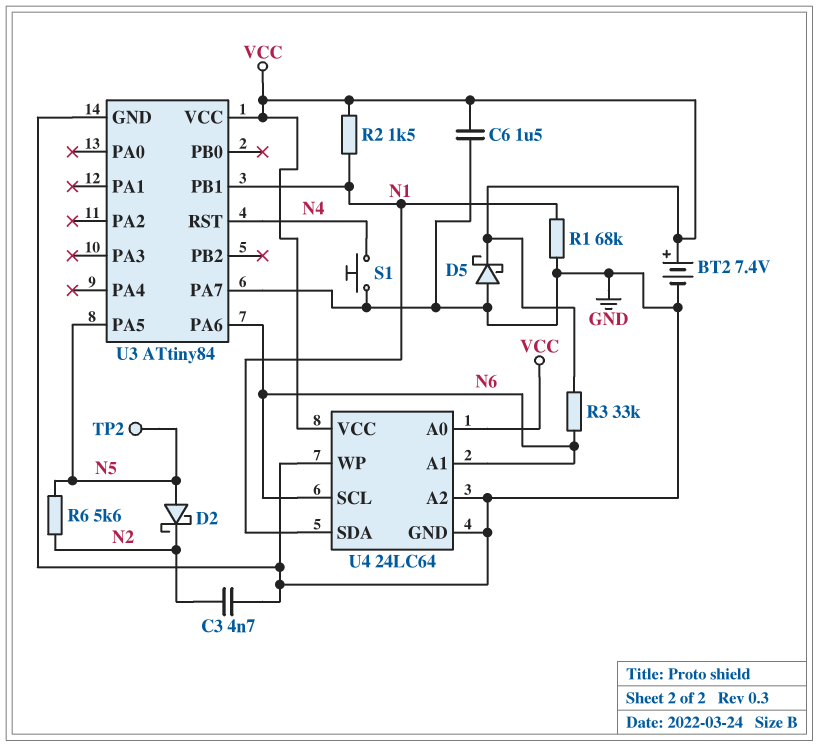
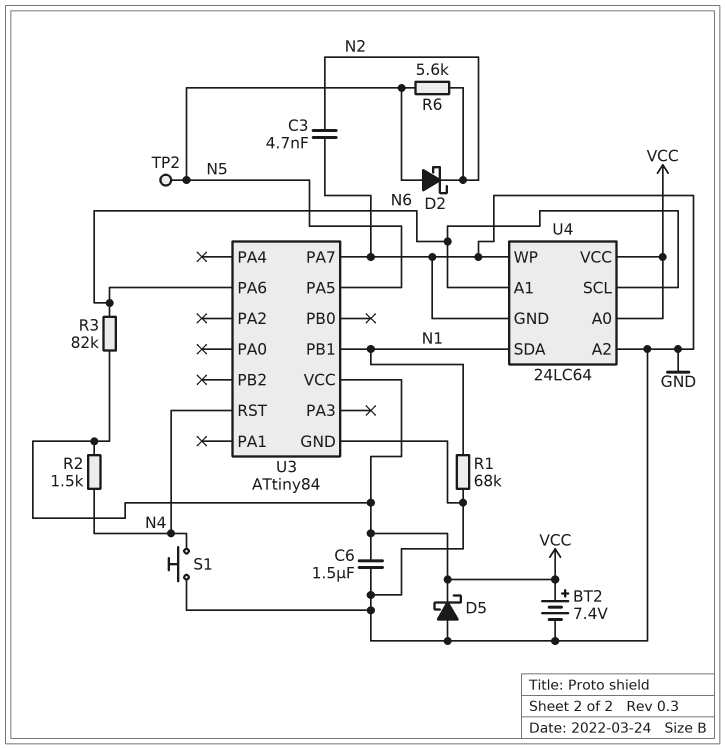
R2: 1.5k (N1, VCC) -> 1.5k (N4, VCC)
R3: 33k (N6, VCC) -> 82k (N6, VCC)

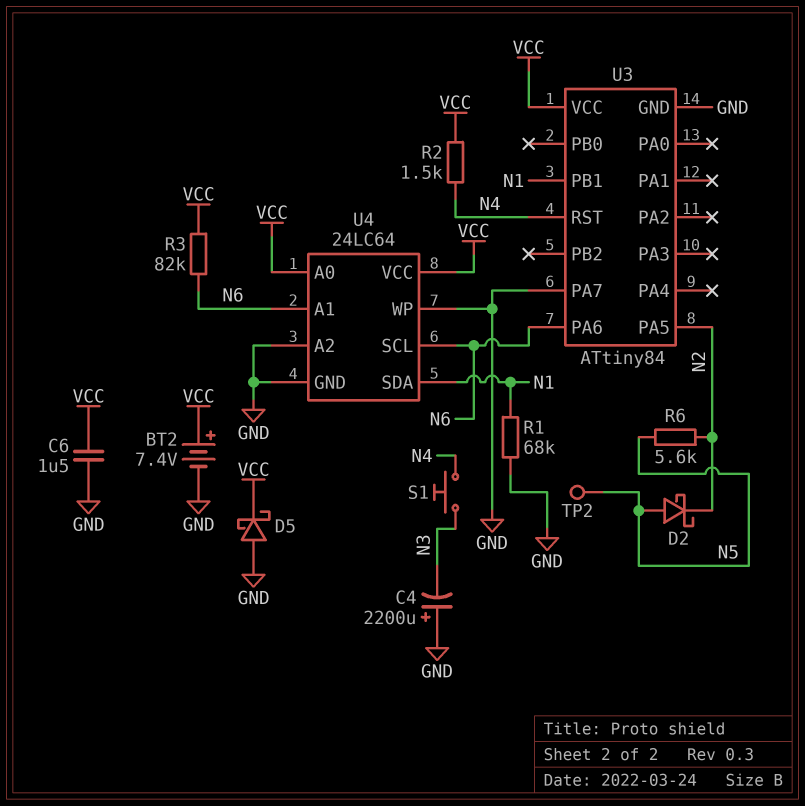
C3: 4.7nF (GND, N2) -> none
C4: none -> 2200uF (plus GND, minus N3)
S1: button (GND, N4) -> button (N3, N4)
U3 pin PA5: N5 -> N2

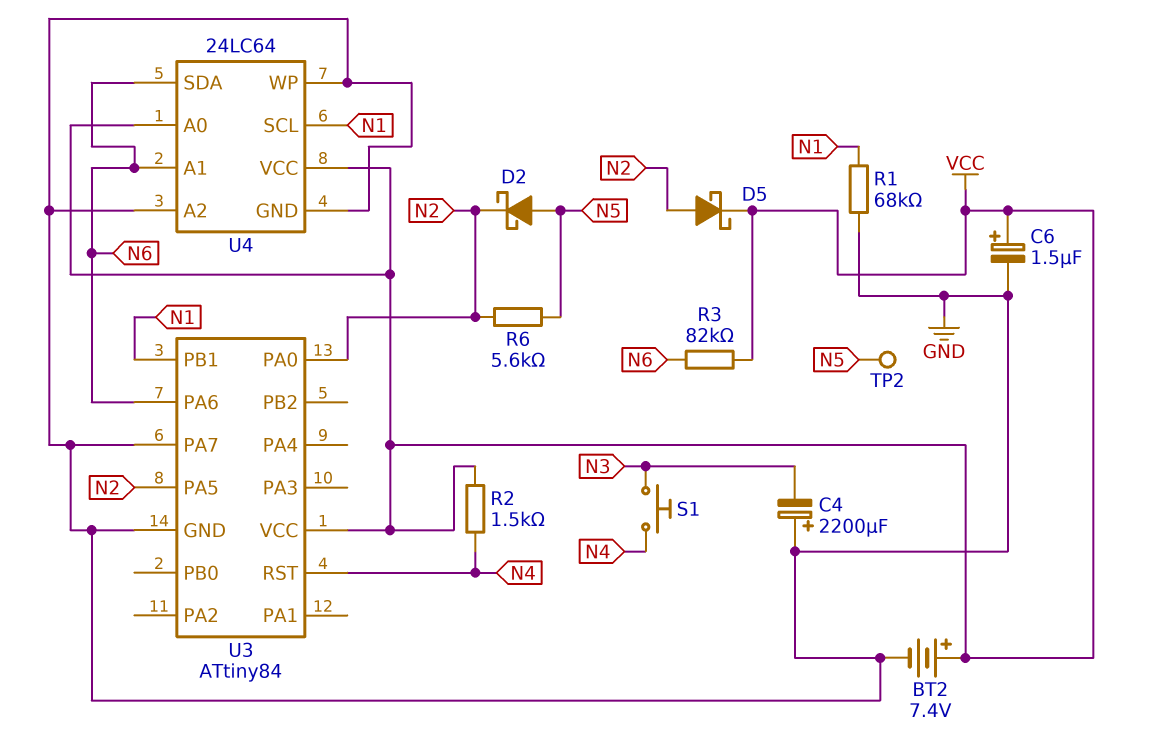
C6: 1.5uF (GND, VCC) -> 1.5uF (plus VCC, minus GND)
D5: schottky (A GND, K VCC) -> schottky (A N2, K VCC)
U3 pin PA0: none -> N2
U4 pin SCL: N6 -> N1
U4 pin SDA: N1 -> N6

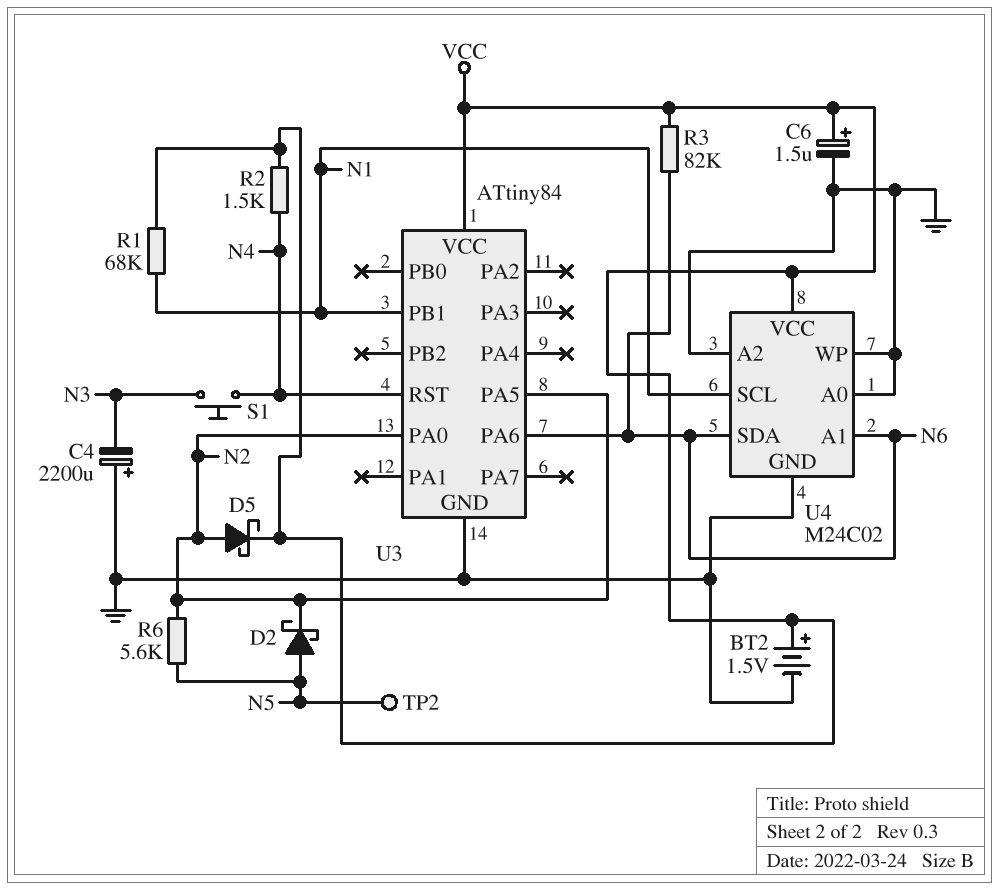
BT2: 7.4V (plus VCC, minus GND) -> 1.5V (plus VCC, minus GND)
R1: 68k (GND, N1) -> 68k (N1, VCC)
U3 pin PA7: GND -> none
U4: 24LC64 -> M24C02
U4 pin A0: VCC -> GND

